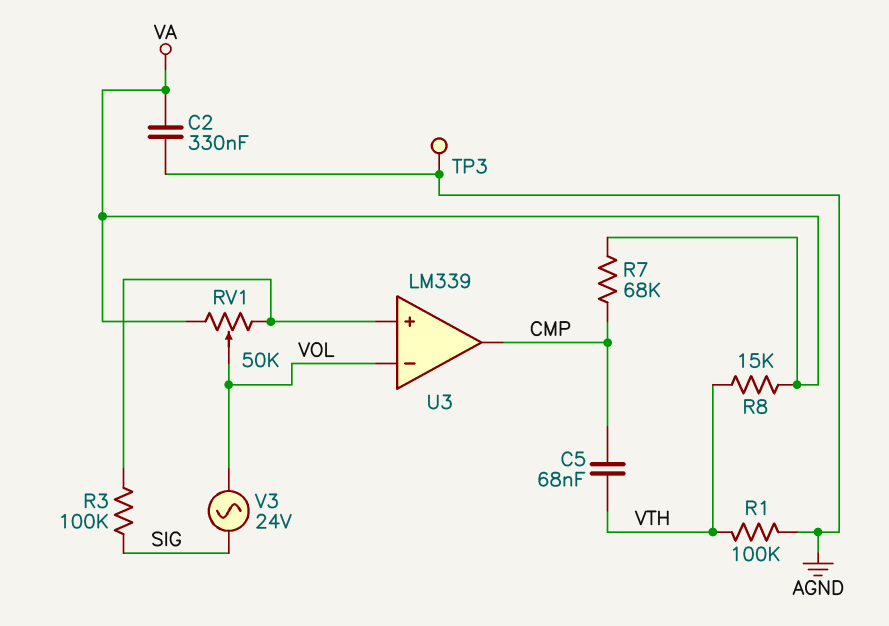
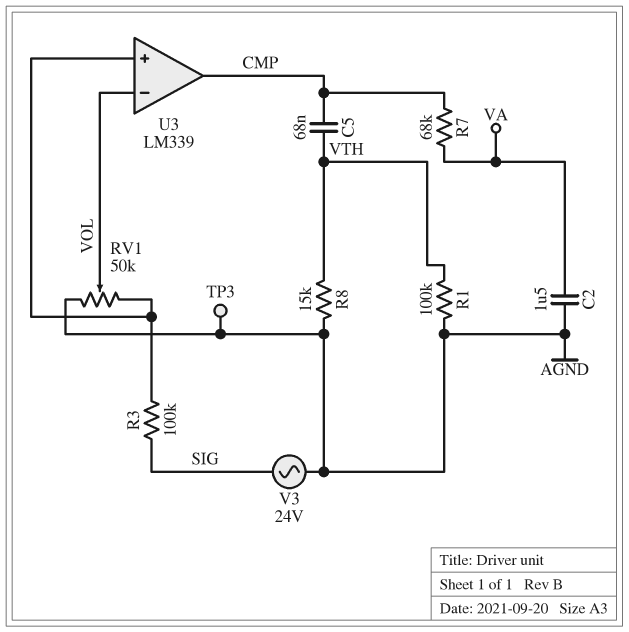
C2: 330nF (AGND, VA) -> 1.5uF (AGND, VA)
R8: 15k (VA, VTH) -> 15k (AGND, VTH)
RV1: 50k (U3/in+, VA, wiper VOL) -> 50k (AGND, U3/in+, wiper VOL)
V3: AC 24V (SIG, VOL) -> AC 24V (AGND, SIG)

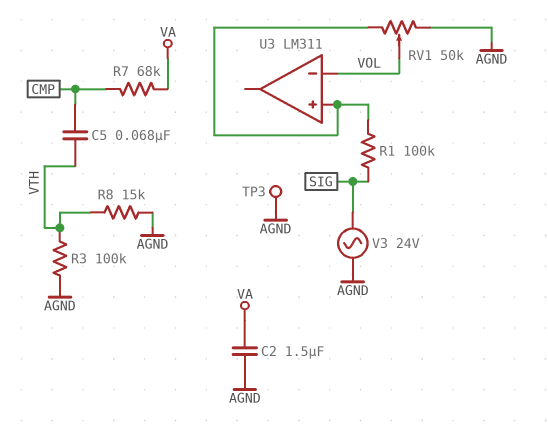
R1: 100k (AGND, VTH) -> 100k (SIG, U3/in+)
R3: 100k (SIG, U3/in+) -> 100k (AGND, VTH)
U3: LM339 -> LM311
U3 pin out: CMP -> none

